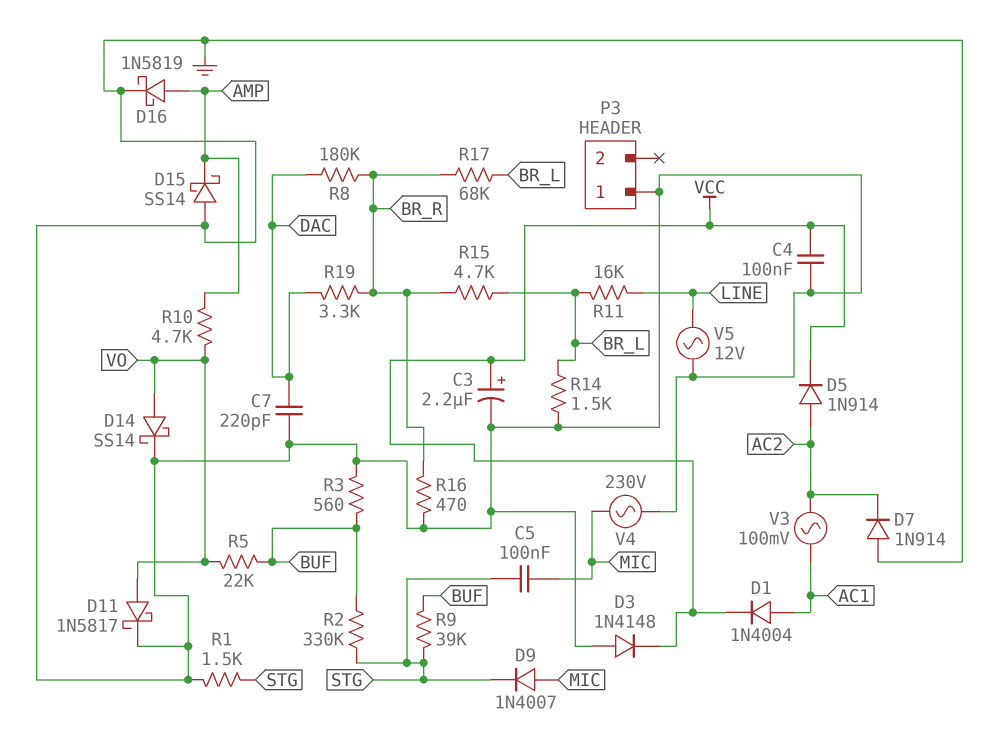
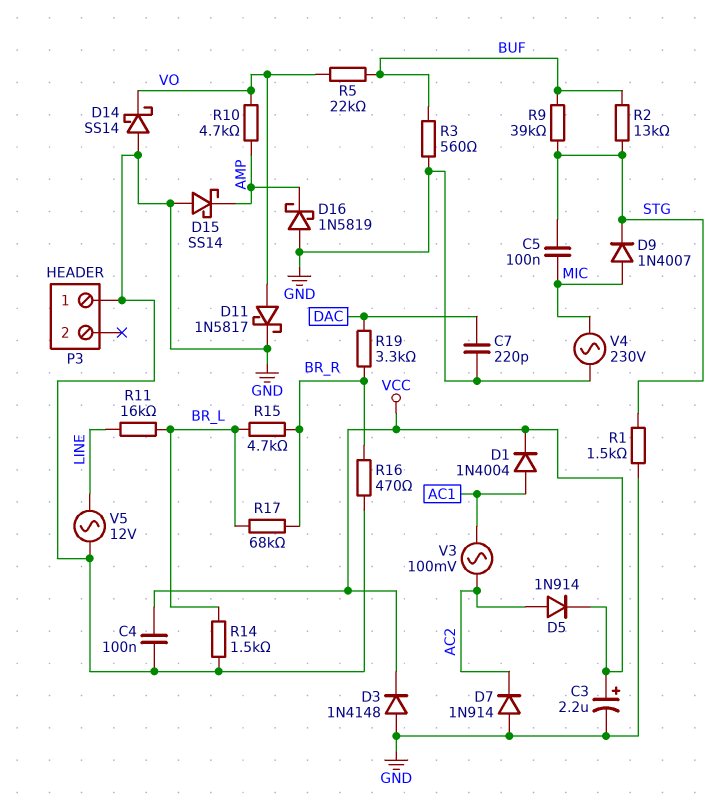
D14: schottky SS14 (A VO, K GND) -> schottky SS14 (A GND, K VO)
D16: schottky 1N5819 (A AMP, K GND) -> schottky 1N5819 (A GND, K AMP)
R2: 330k (BUF, STG) -> 13k (BUF, STG)
R8: 180k (BR_R, DAC) -> none

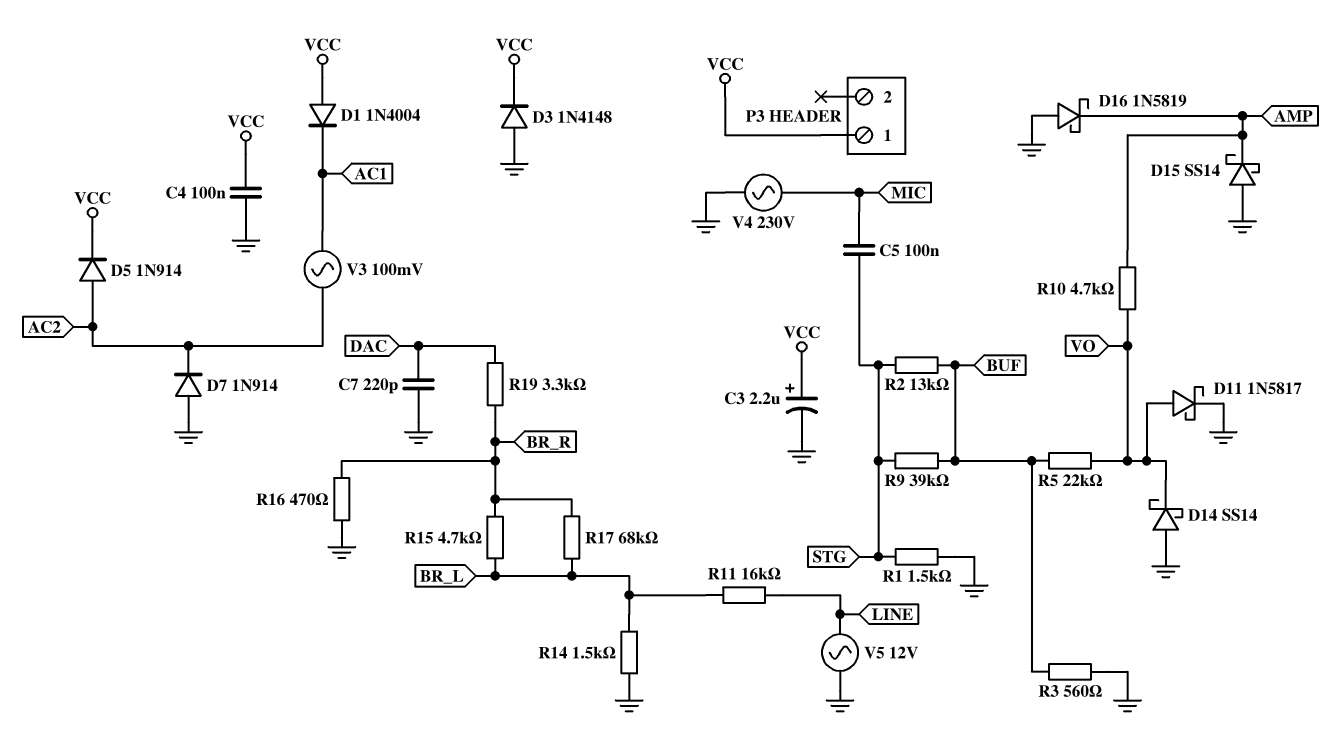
D1: diode 1N4004 (A AC1, K VCC) -> diode 1N4004 (A VCC, K AC1)
D9: diode 1N4007 (A MIC, K STG) -> none
P3 pin 1: GND -> VCC

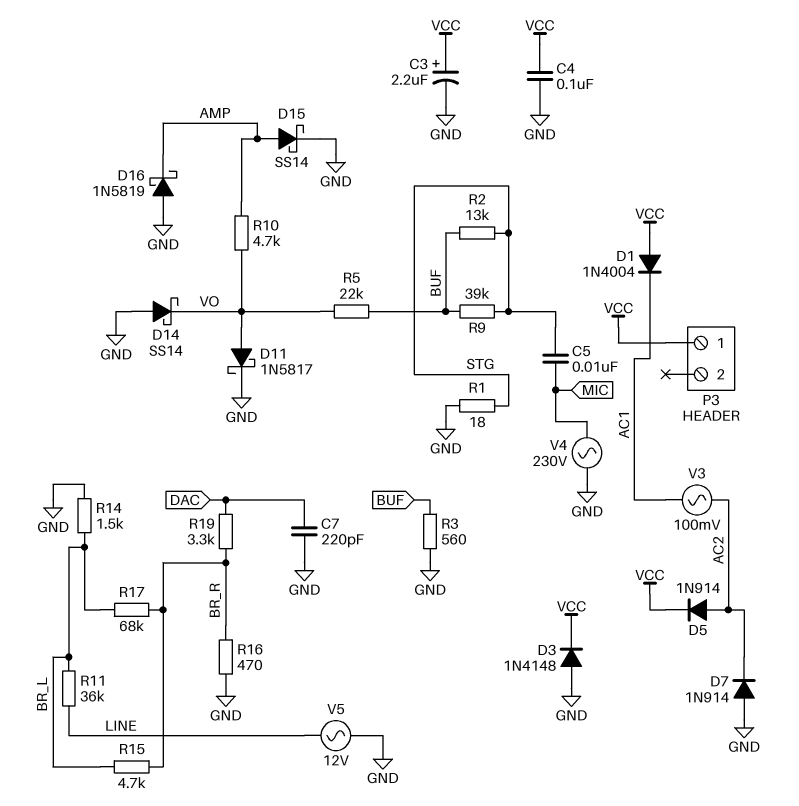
C5: 100nF (MIC, STG) -> 10nF (MIC, STG)
D15: schottky SS14 (A GND, K AMP) -> schottky SS14 (A AMP, K GND)
R1: 1.5k (GND, STG) -> 18 (GND, STG)
R11: 16k (BR_L, LINE) -> 36k (BR_L, LINE)

